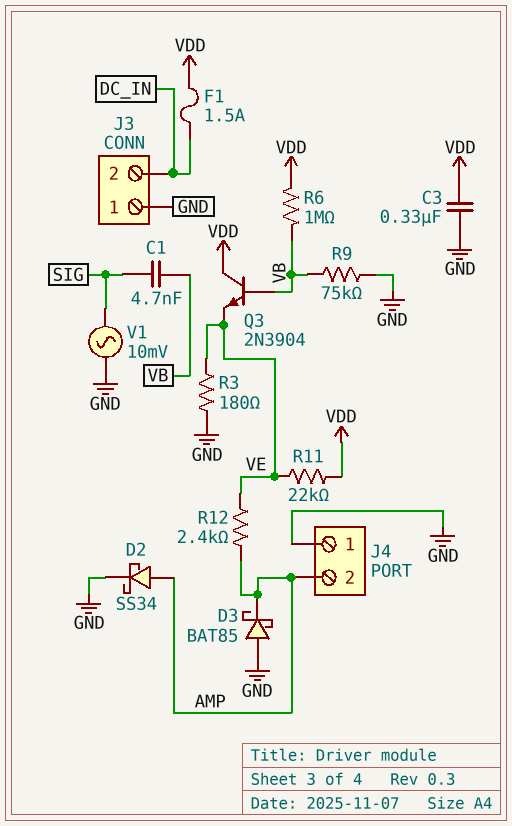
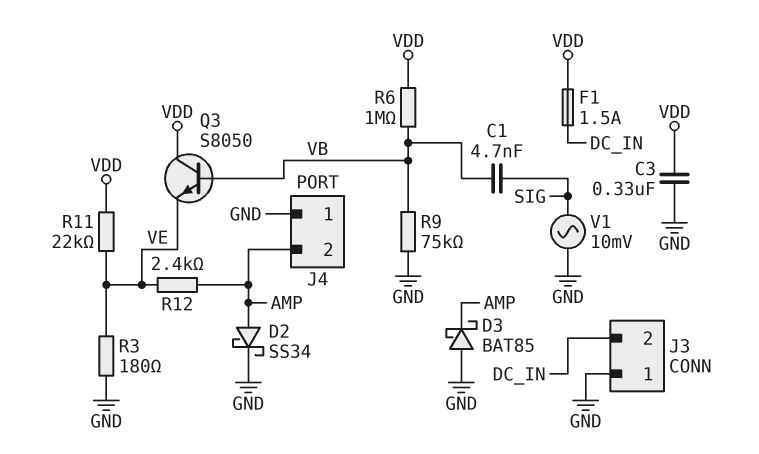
Q3: NPN 2N3904 (B VB, C VDD, E VE) -> NPN S8050 (B VB, C VDD, E VE)

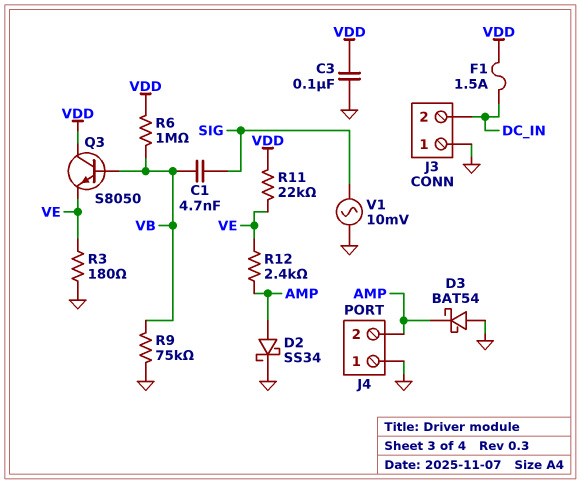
C3: 330nF (GND, VDD) -> 100nF (GND, VDD)
D3: schottky BAT85 (A GND, K AMP) -> schottky BAT54 (A GND, K AMP)

